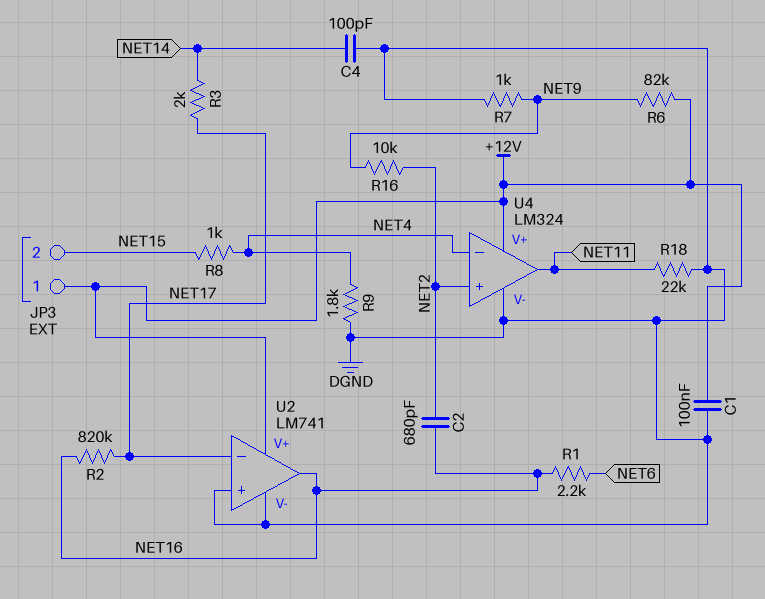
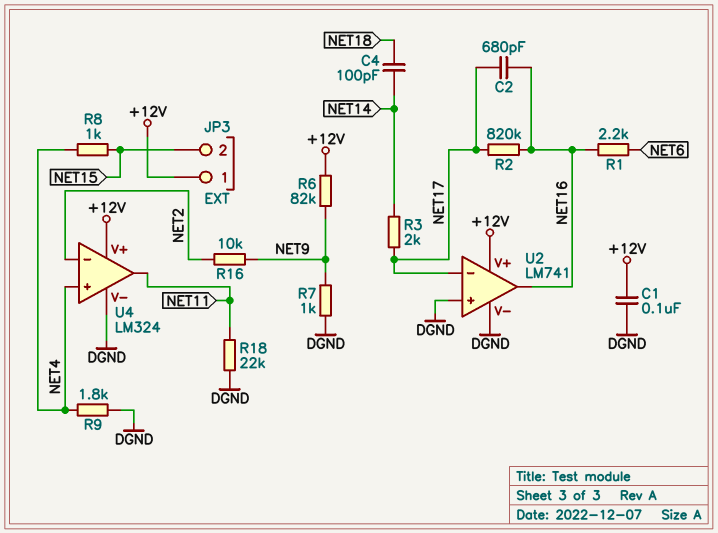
C2: 680pF (NET2, NET16) -> 680pF (NET16, NET17)
C4: 100pF (DGND, NET14) -> 100pF (NET14, NET18)
U4 pin in+: NET2 -> NET4
U4 pin in-: NET4 -> NET2

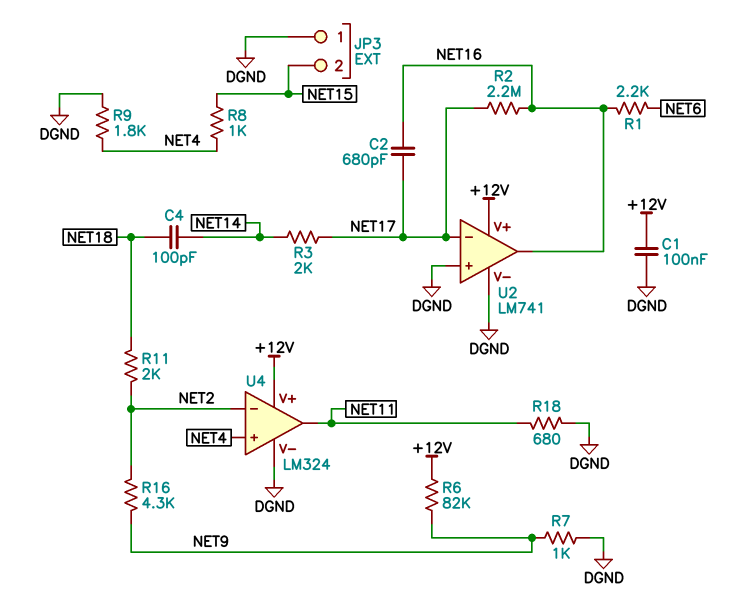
JP3 pin 1: +12V -> DGND
R2: 820k (NET16, NET17) -> 2.2M (NET16, NET17)
R11: none -> 2k (NET2, NET18)
R16: 10k (NET2, NET9) -> 4.3k (NET2, NET9)
R18: 22k (DGND, NET11) -> 680 (DGND, NET11)

